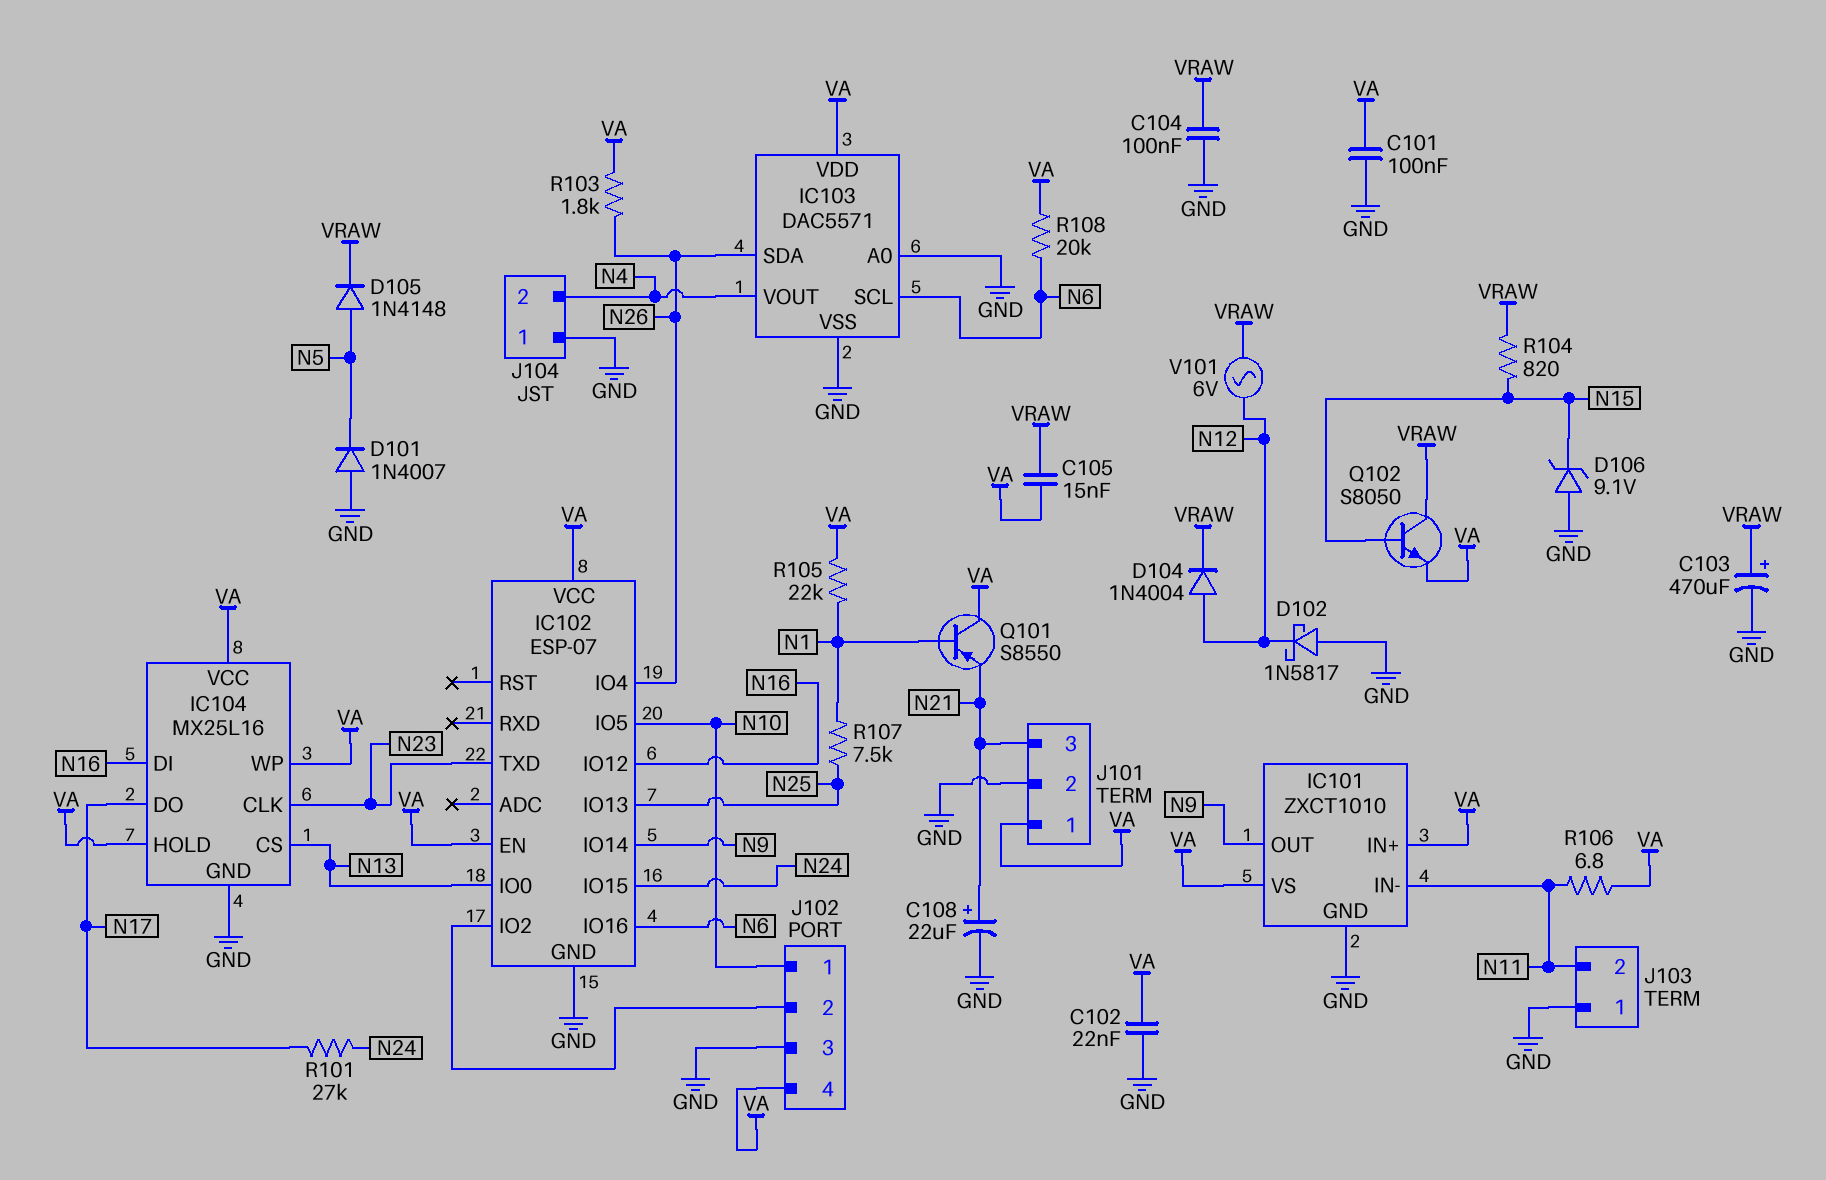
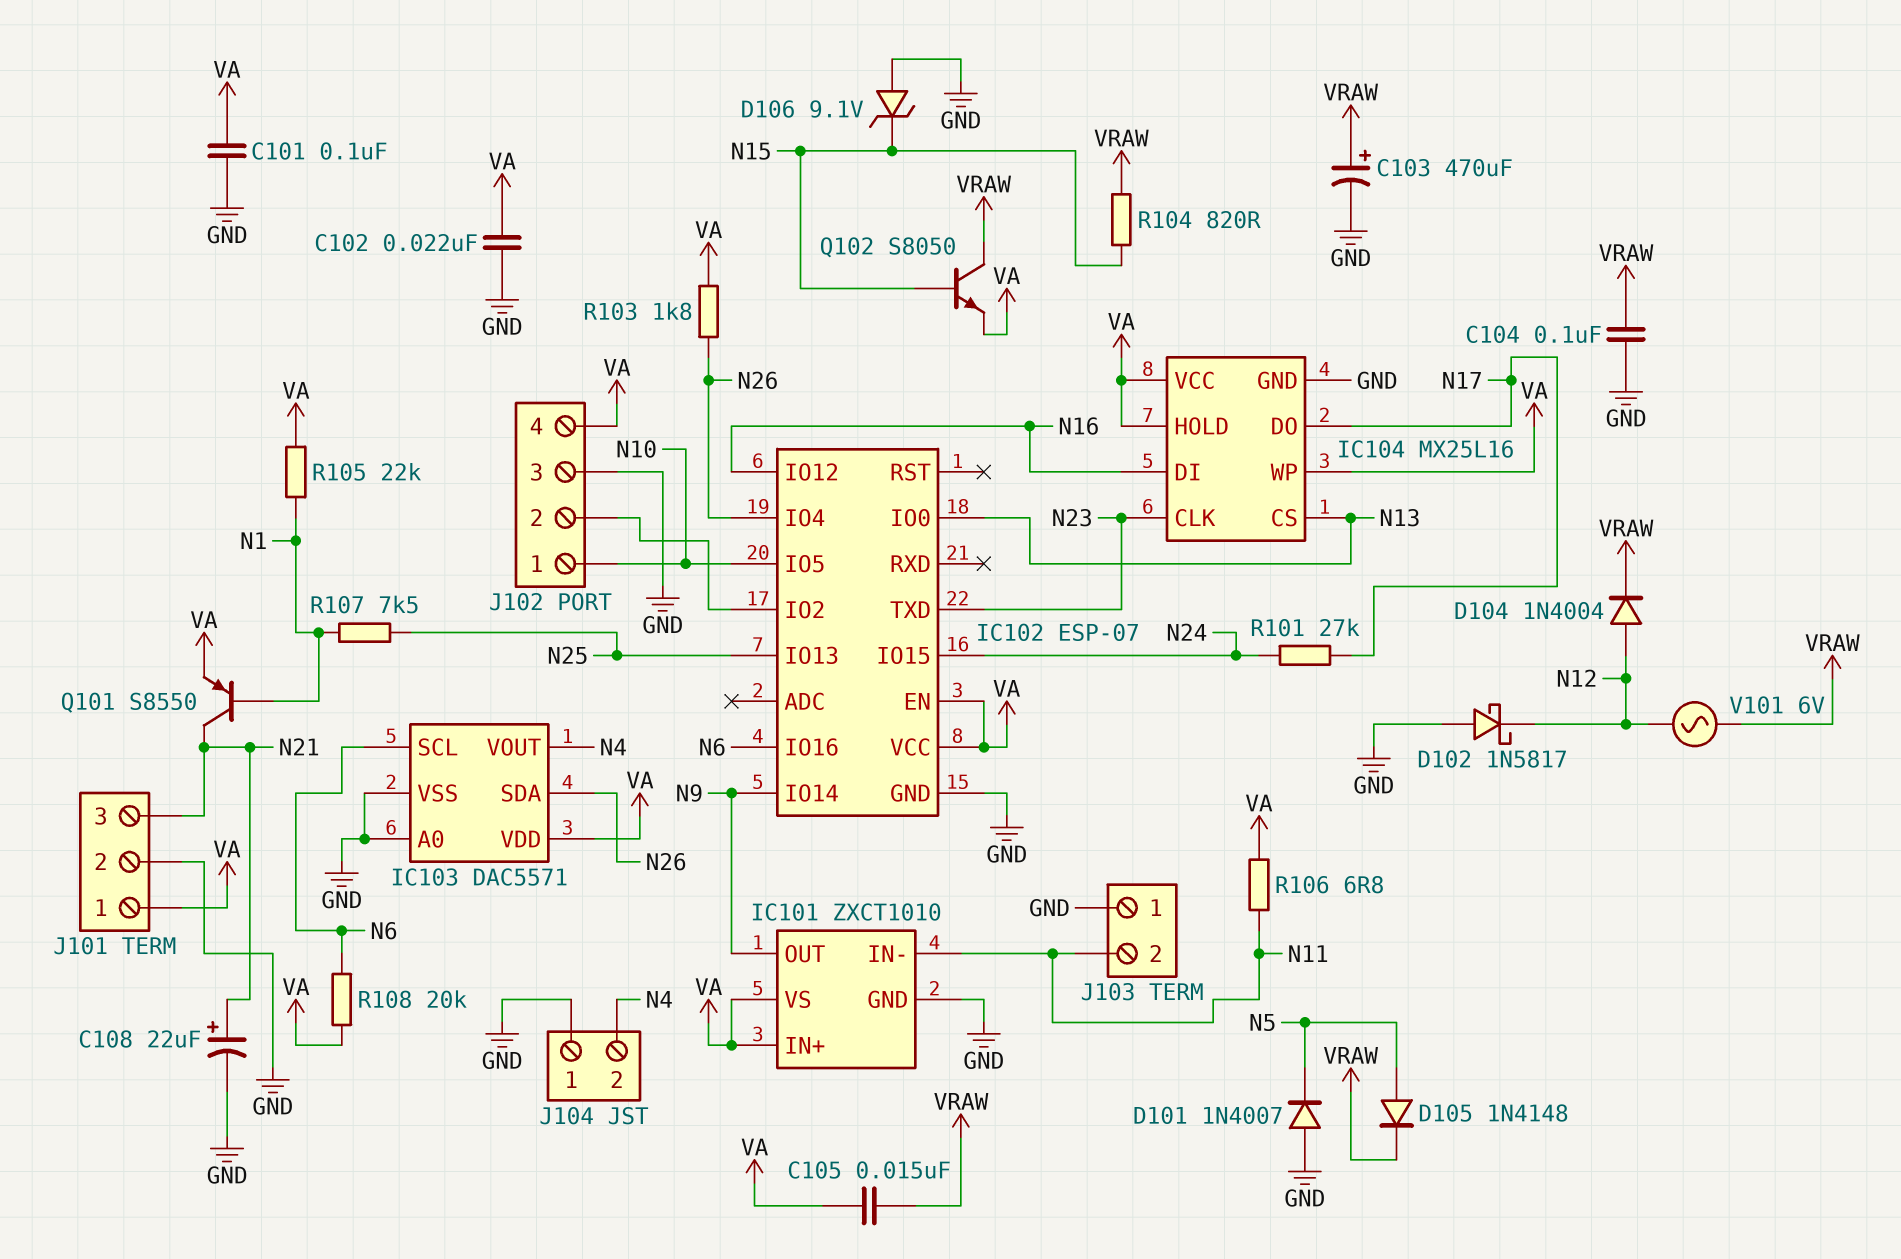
Q101: PNP S8550 (B N1, C VA, E N21) -> PNP S8550 (B N1, C N21, E VA)

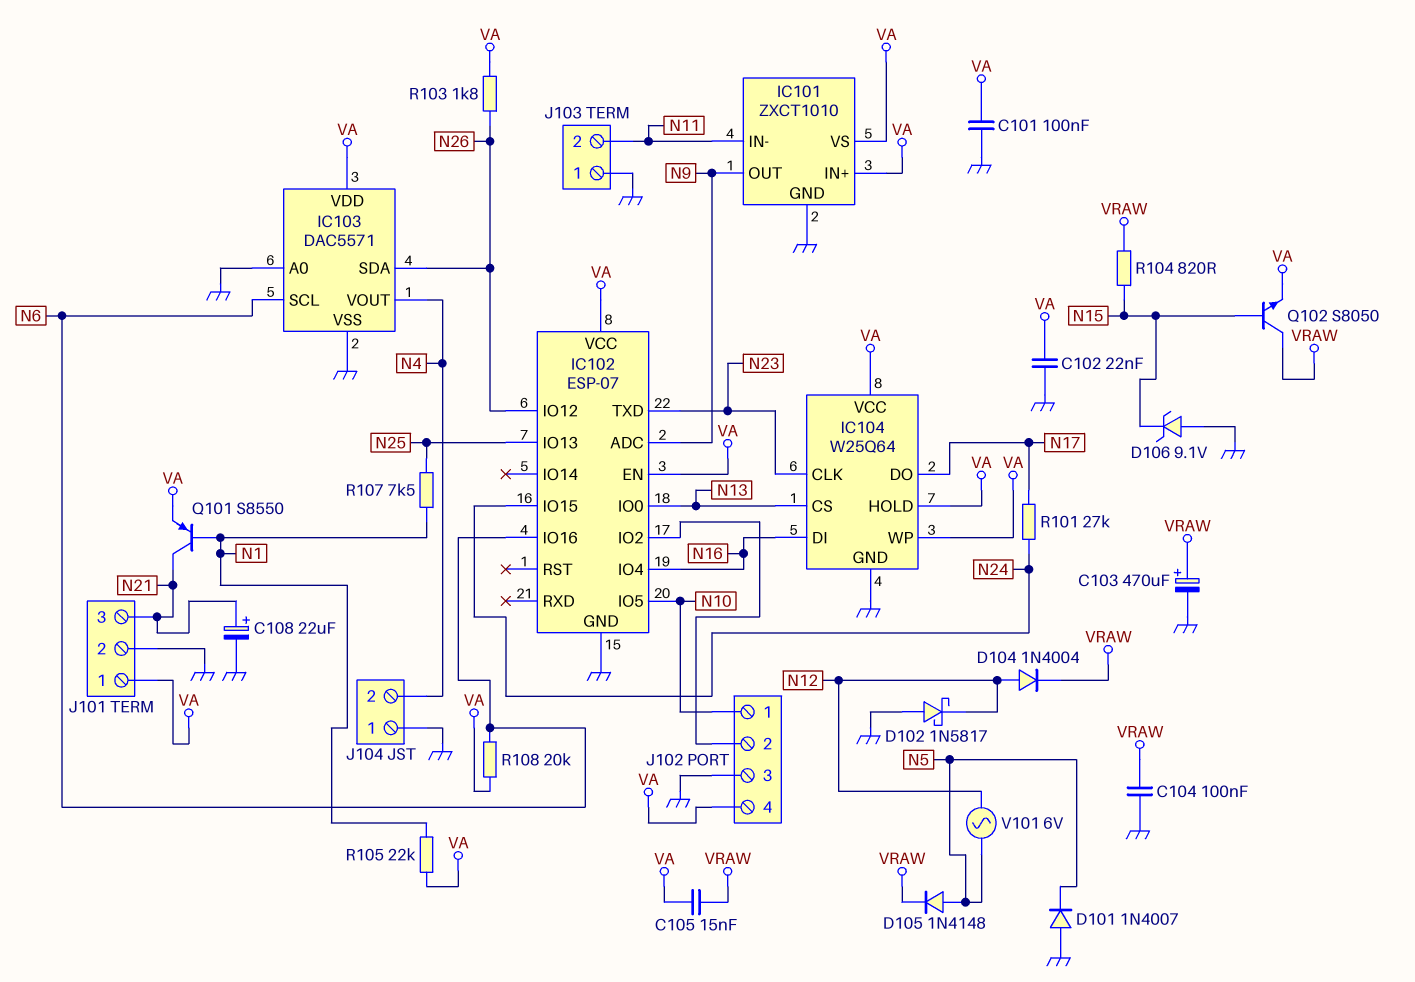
IC102 pin ADC: none -> N9
IC102 pin IO4: N26 -> N16
IC102 pin IO12: N16 -> N26
IC102 pin IO14: N9 -> none
IC104: MX25L16 -> W25Q64
R106: 6.8 (N11, VA) -> none
V101: AC 6V (N12, VRAW) -> AC 6V (N5, N12)

